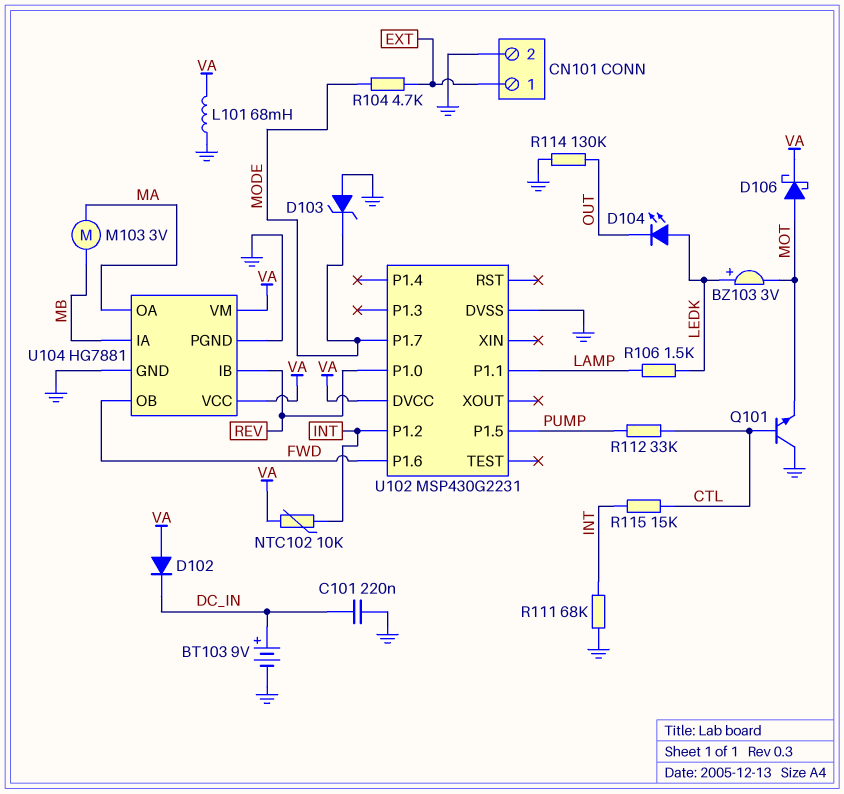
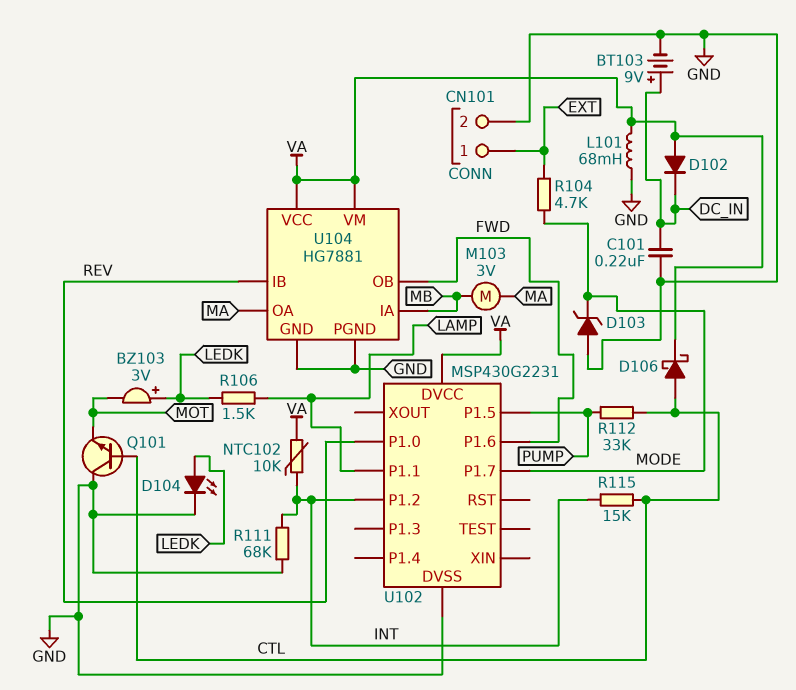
D104: LED (A LEDK, K OUT) -> LED (A LEDK, K GND)
D106: schottky (A MOT, K VA) -> schottky (A CTL, K VA)
R114: 130k (GND, OUT) -> none

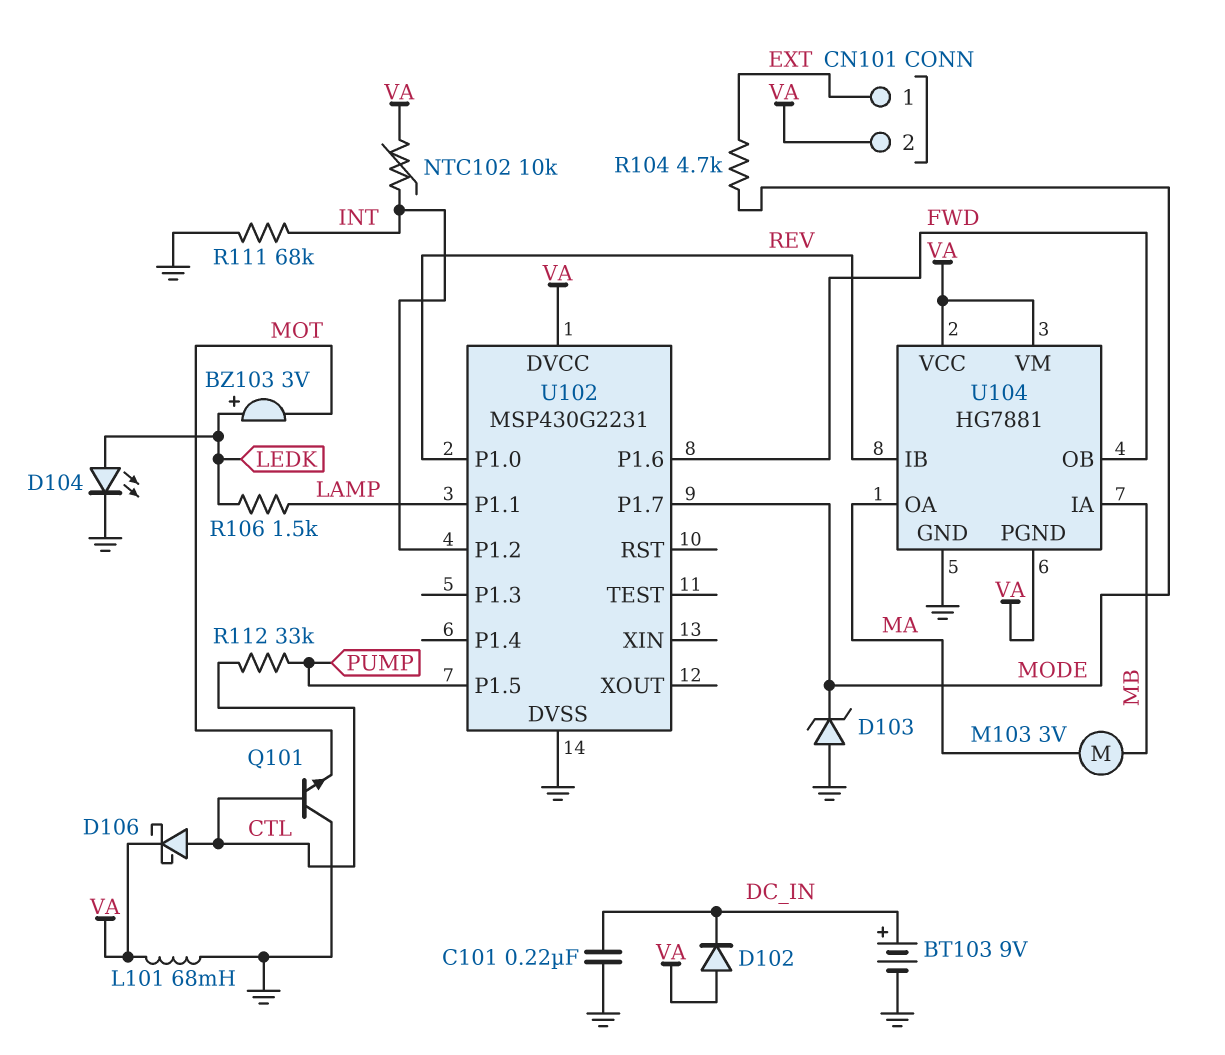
CN101 pin 2: GND -> VA
R115: 15k (CTL, INT) -> none
U104 pin PGND: GND -> VA

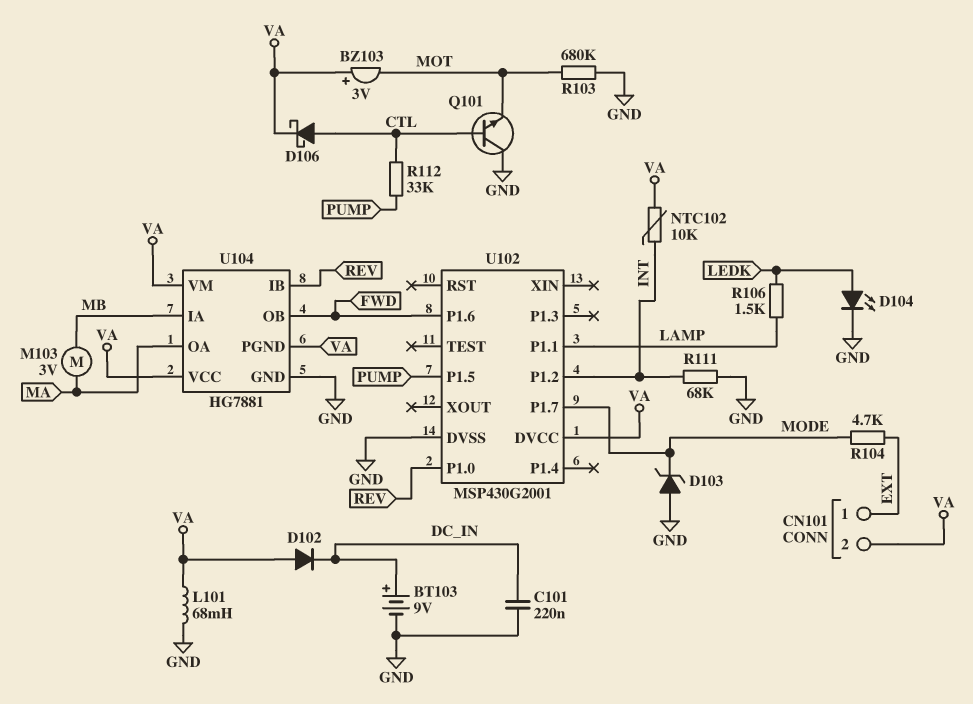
BZ103: buzzer 3V (plus LEDK, minus MOT) -> buzzer 3V (plus VA, minus MOT)
R103: none -> 680k (GND, MOT)
U102: MSP430G2231 -> MSP430G2001

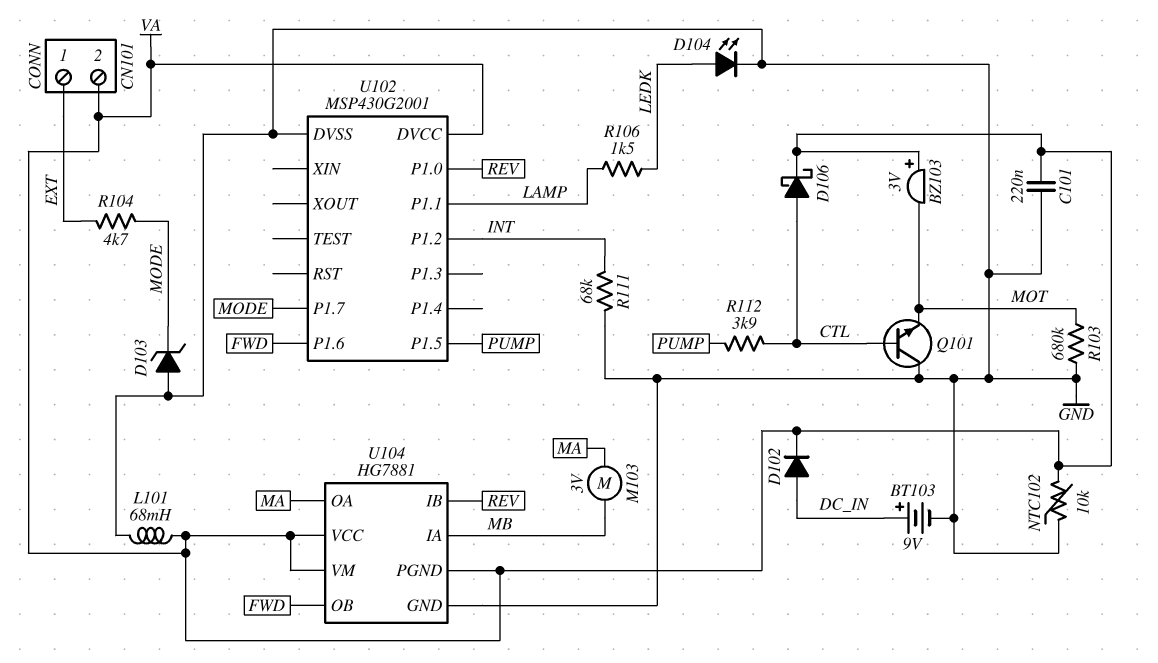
C101: 220nF (DC_IN, GND) -> 220nF (GND, VA)
D102: diode (A VA, K DC_IN) -> diode (A DC_IN, K VA)
NTC102: 10k (INT, VA) -> 10k (GND, VA)
R112: 33k (CTL, PUMP) -> 3.9k (CTL, PUMP)

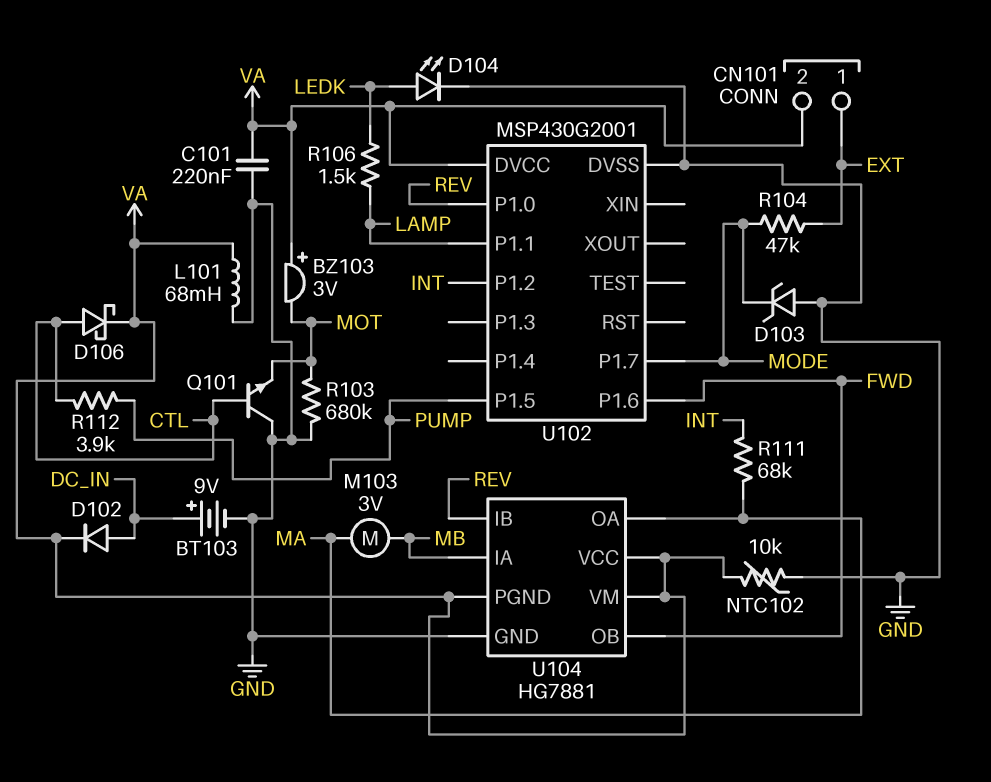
R104: 4.7k (EXT, MODE) -> 47k (EXT, MODE)
R111: 68k (GND, INT) -> 68k (INT, MA)

